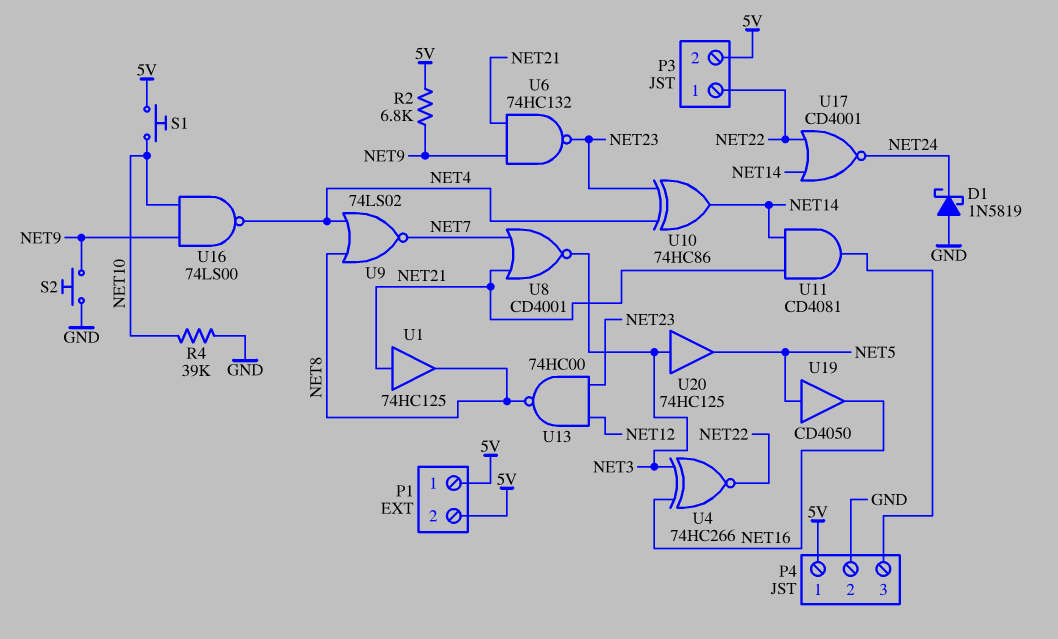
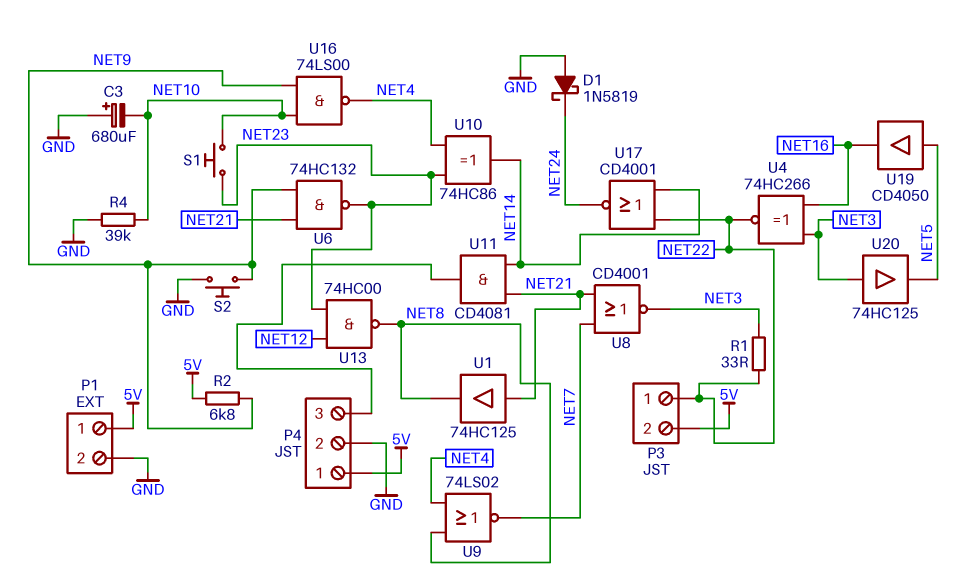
C3: none -> 680uF (plus GND, minus NET10)
P1 pin 2: 5V -> GND
R1: none -> 33 (NET3, NET22)
S1: button (5V, NET10) -> button (NET10, NET23)

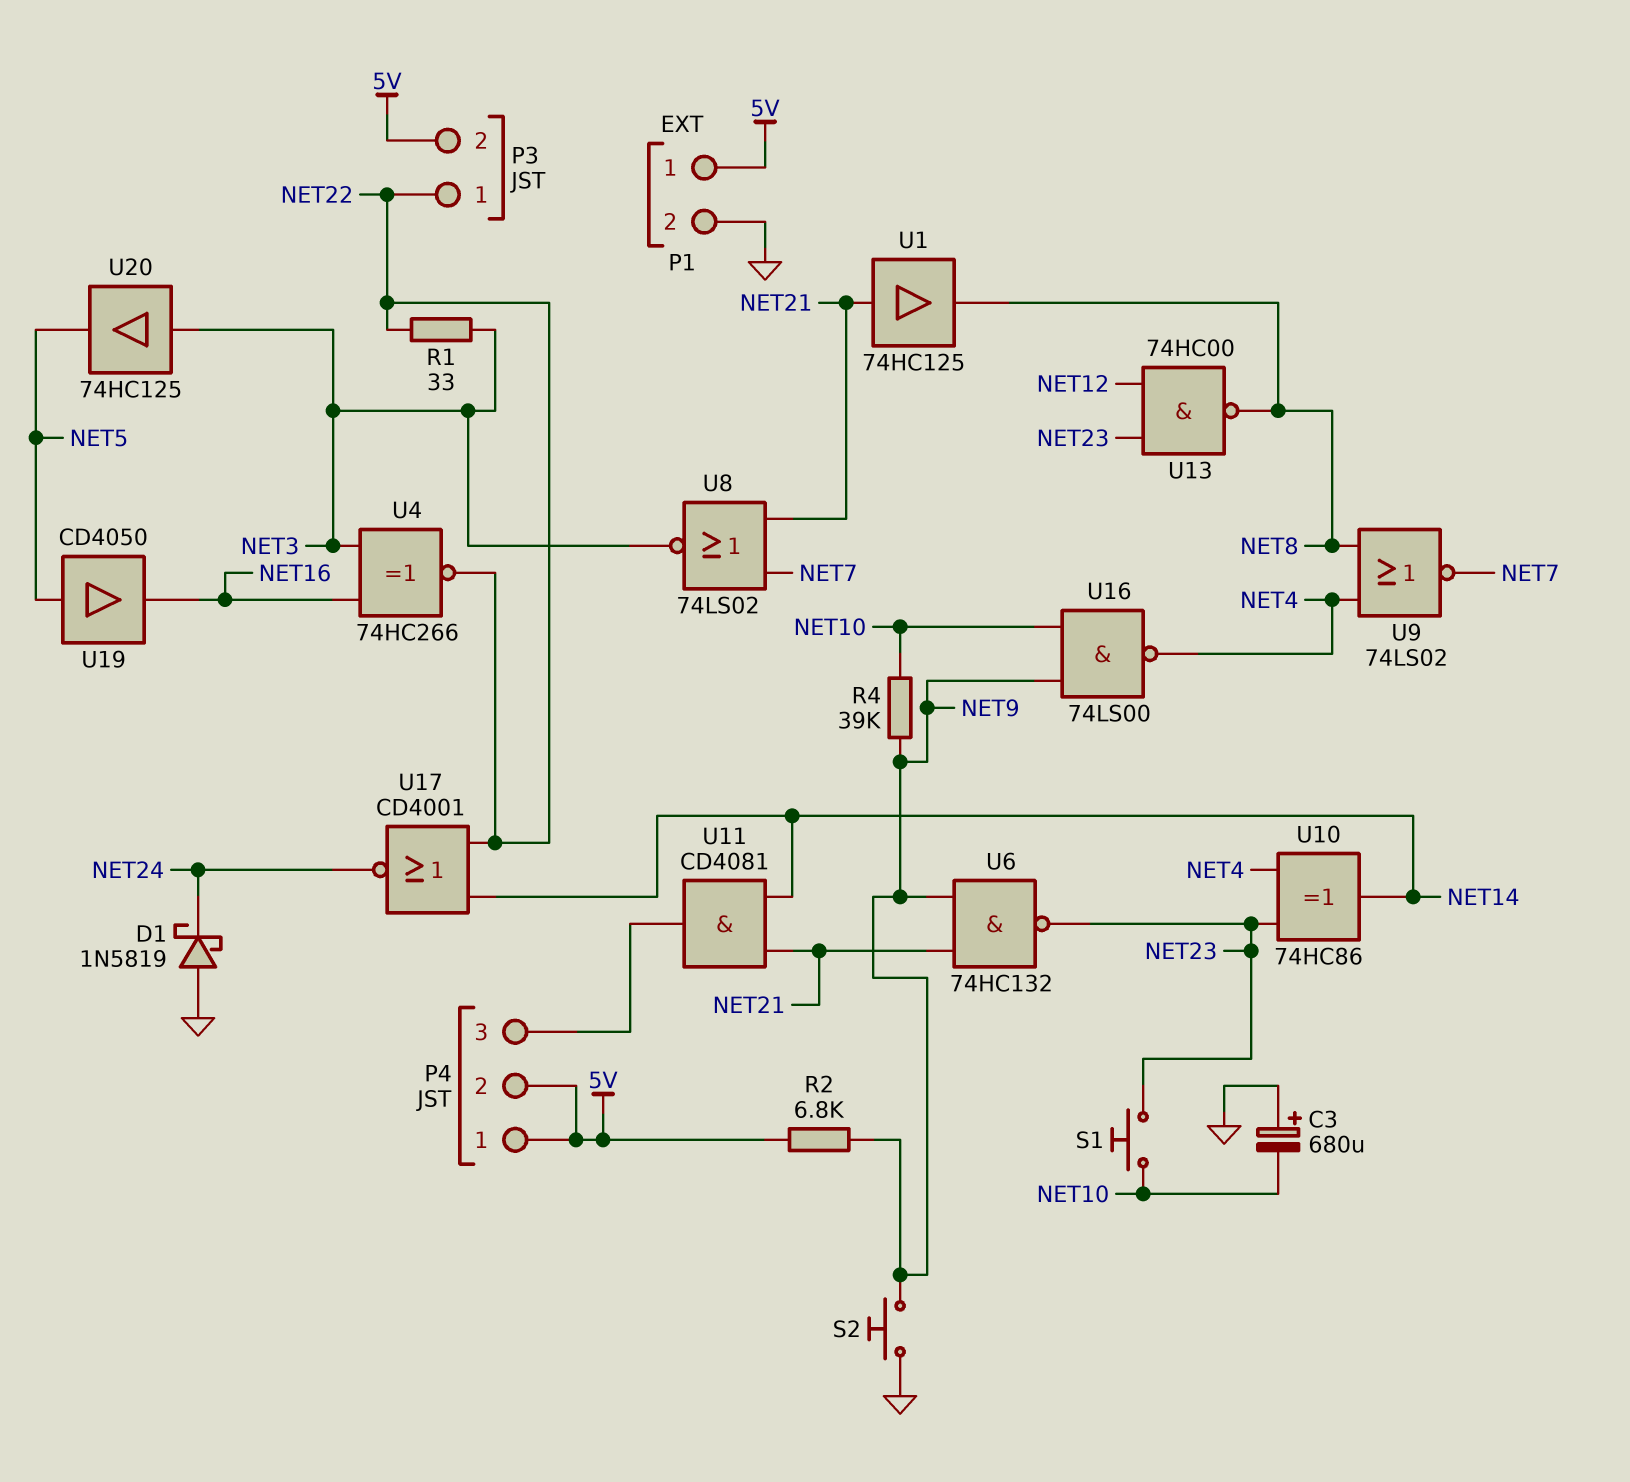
P4 pin 2: GND -> 5V
R4: 39k (GND, NET10) -> 39k (NET9, NET10)
U8: NOR CD4001 (in NET7, in NET21, out NET3) -> NOR 74LS02 (in NET7, in NET21, out NET3)

